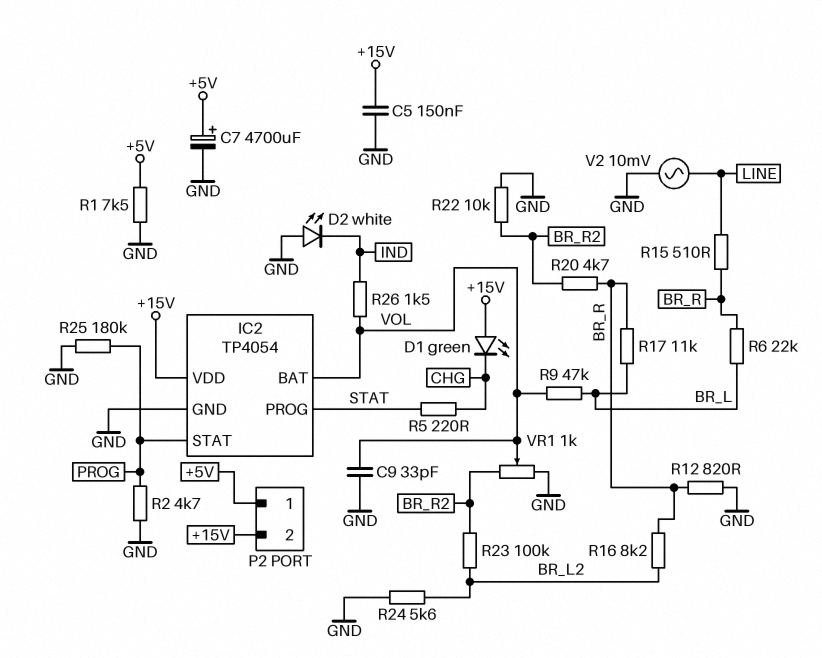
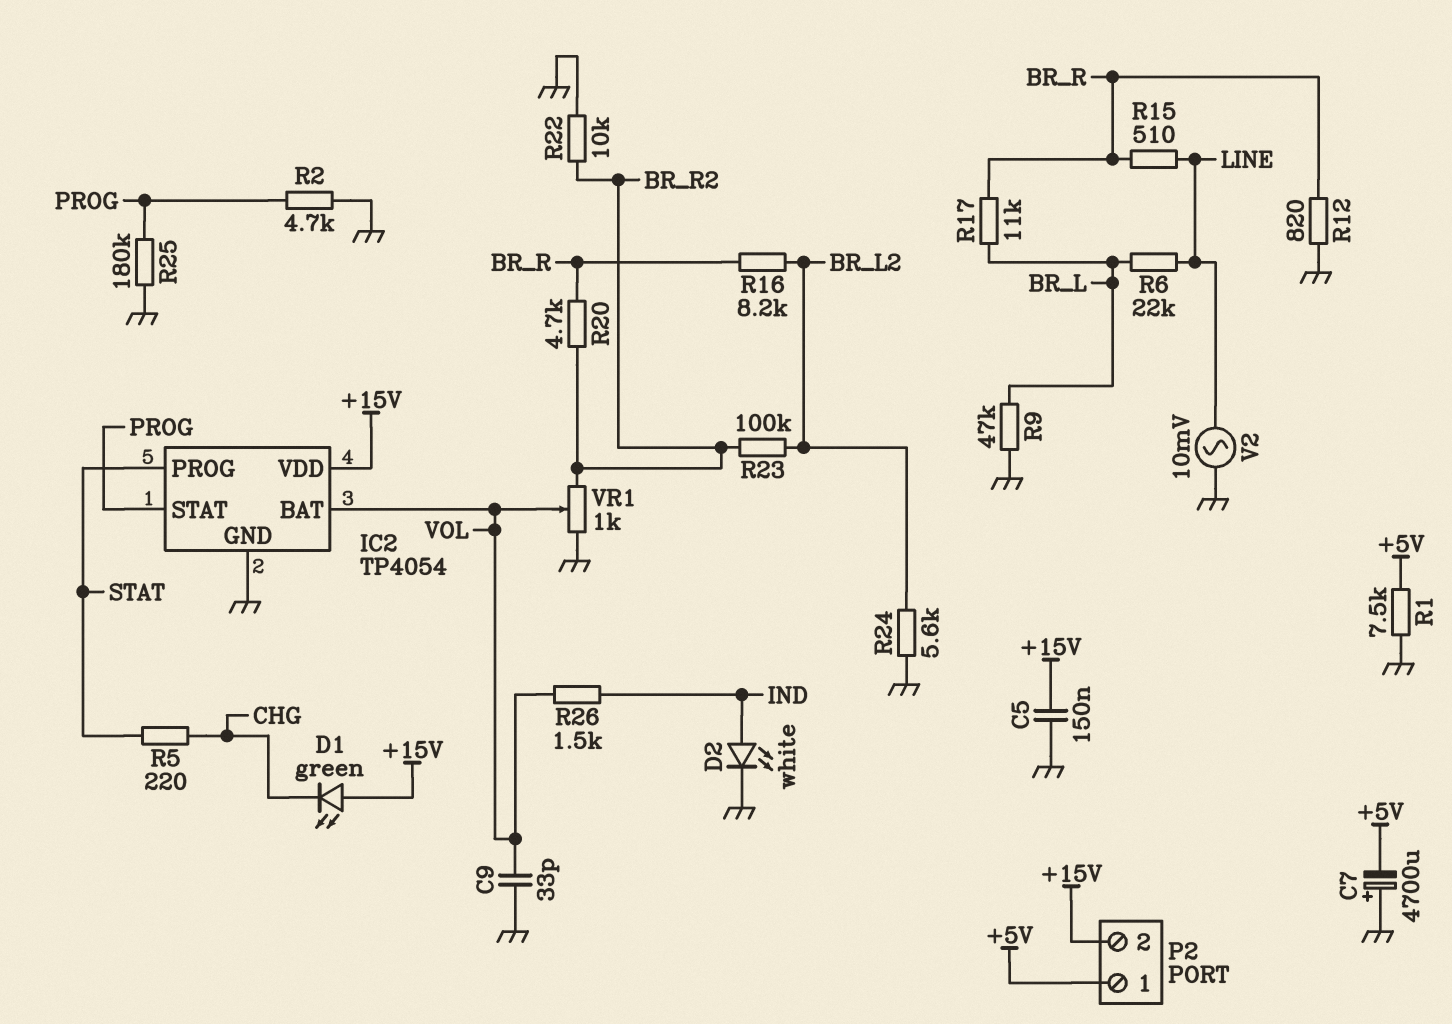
C7: 4700uF (plus +5V, minus GND) -> 4700uF (plus GND, minus +5V)
D2: LED white (A GND, K IND) -> LED white (A IND, K GND)
R6: 22k (BR_L, BR_R) -> 22k (BR_L, LINE)
R9: 47k (BR_L, VOL) -> 47k (BR_L, GND)

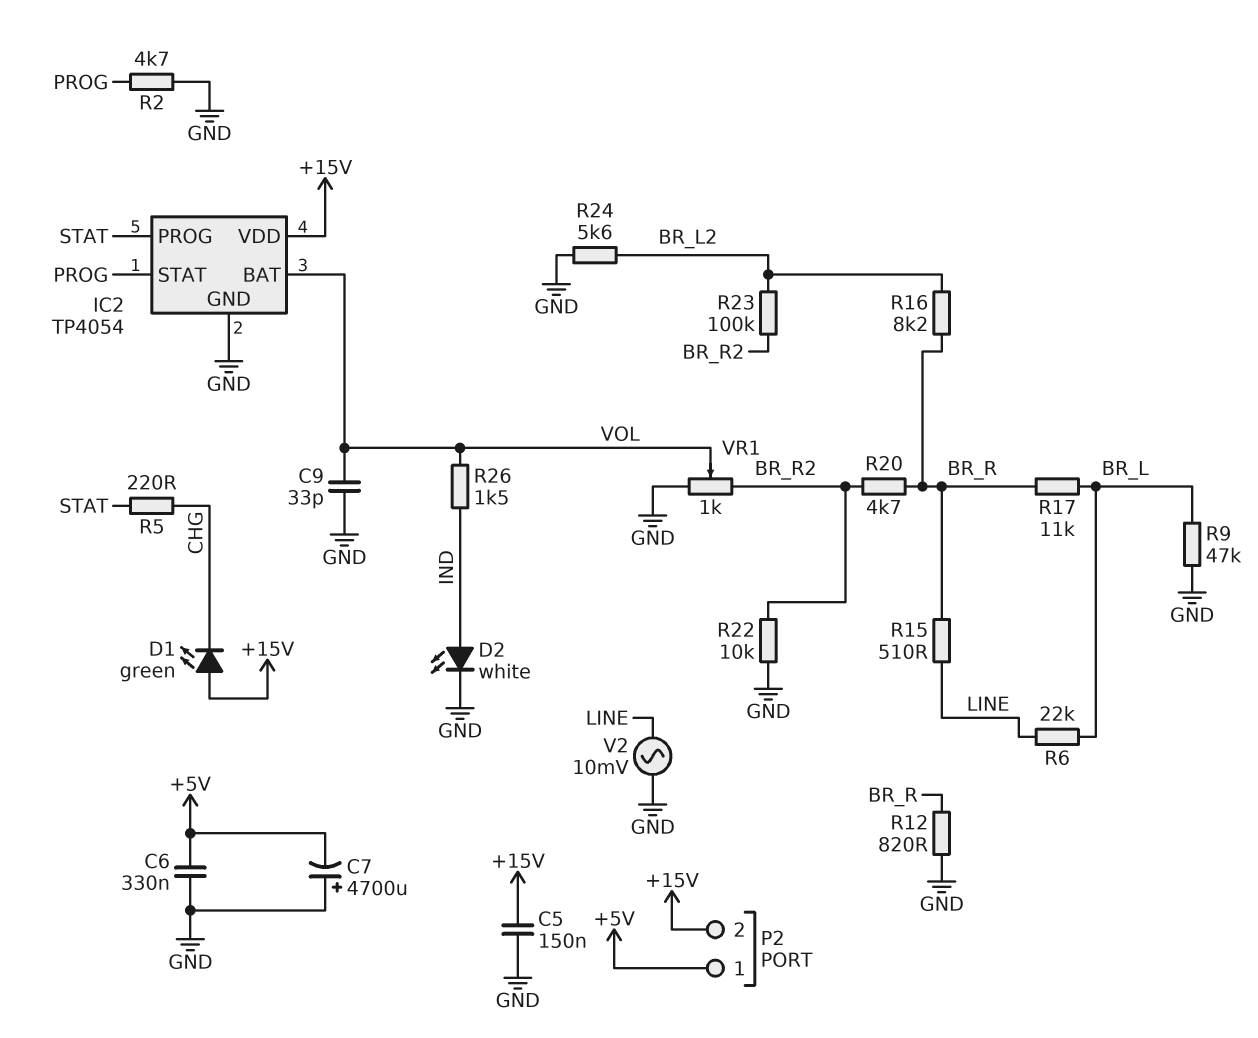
C6: none -> 330nF (+5V, GND)
R1: 7.5k (+5V, GND) -> none
R25: 180k (GND, PROG) -> none

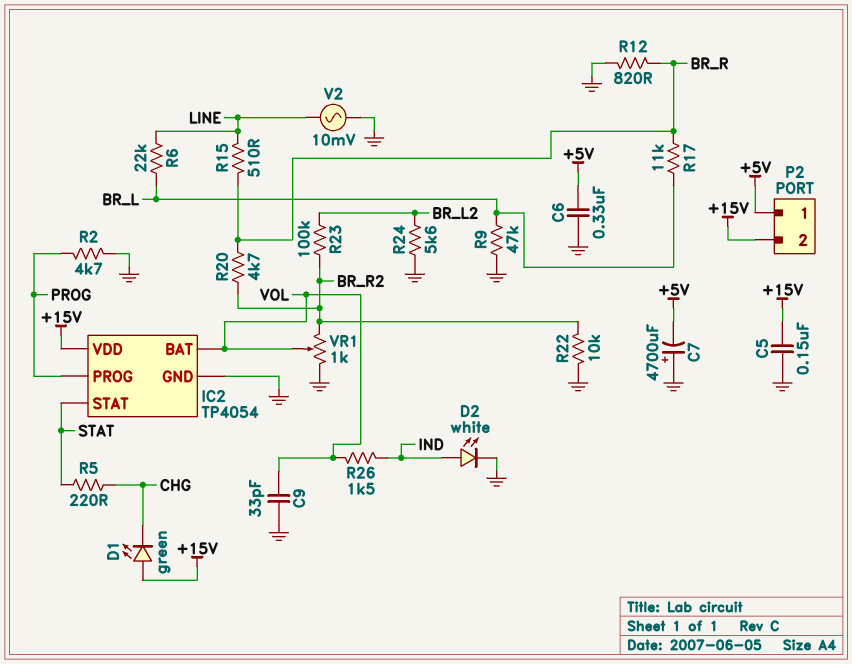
IC2 pin PROG: STAT -> PROG
IC2 pin STAT: PROG -> STAT
R16: 8.2k (BR_L2, BR_R) -> none

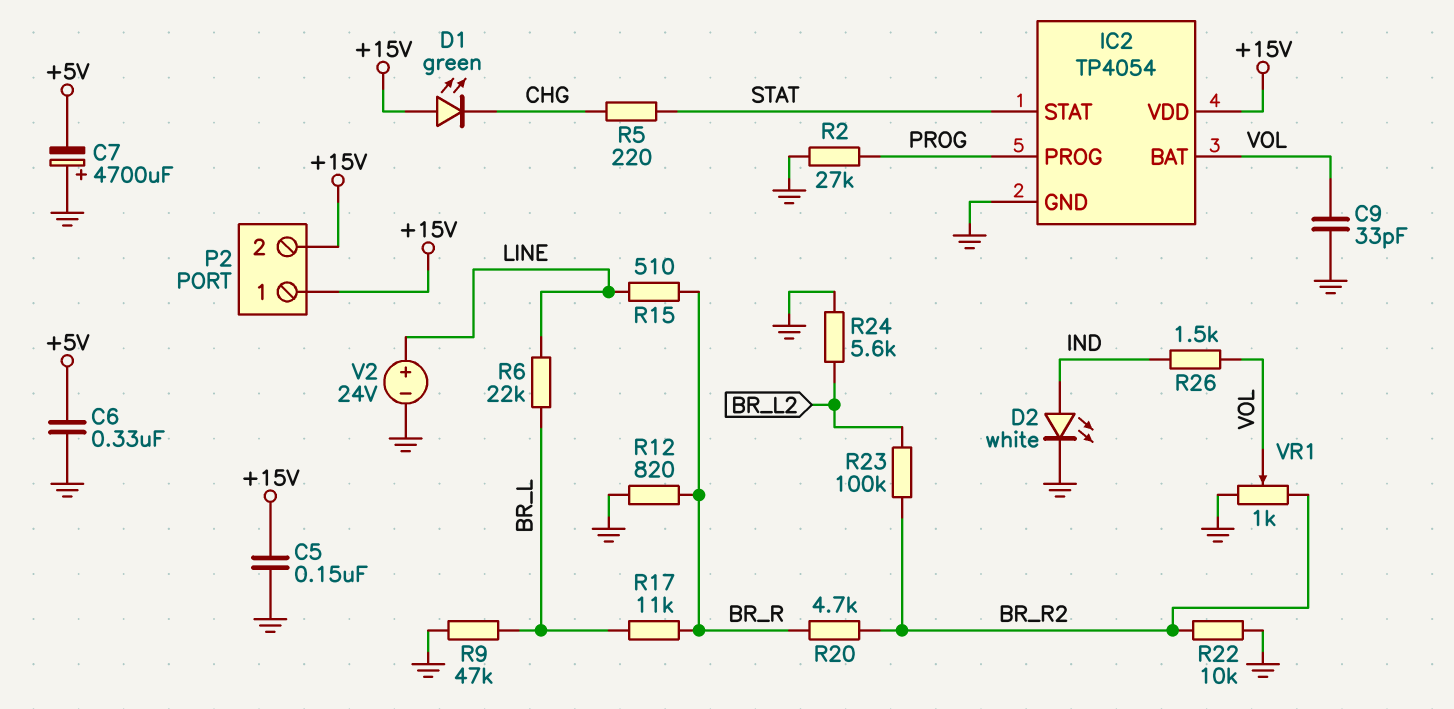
P2 pin 1: +5V -> +15V
R2: 4.7k (GND, PROG) -> 27k (GND, PROG)
V2: AC 10mV (GND, LINE) -> 24V (plus LINE, minus GND)

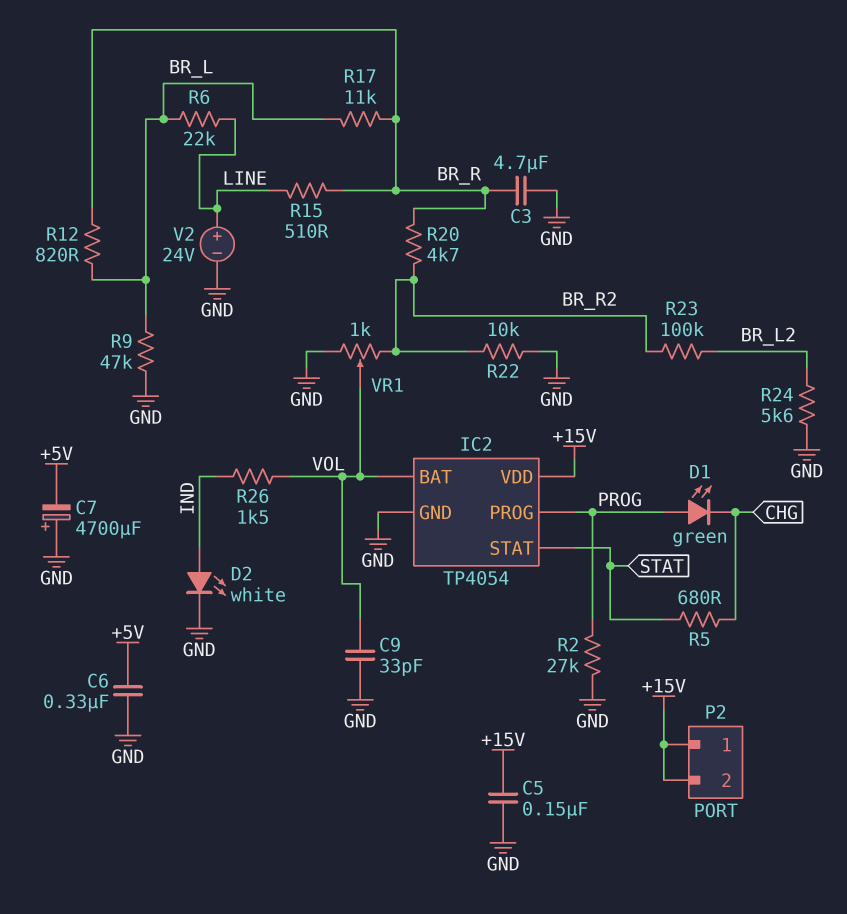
C3: none -> 4.7uF (BR_R, GND)
D1: LED green (A +15V, K CHG) -> LED green (A PROG, K CHG)
R5: 220 (CHG, STAT) -> 680 (CHG, STAT)
R12: 820 (BR_R, GND) -> 820 (BR_L, BR_R)

